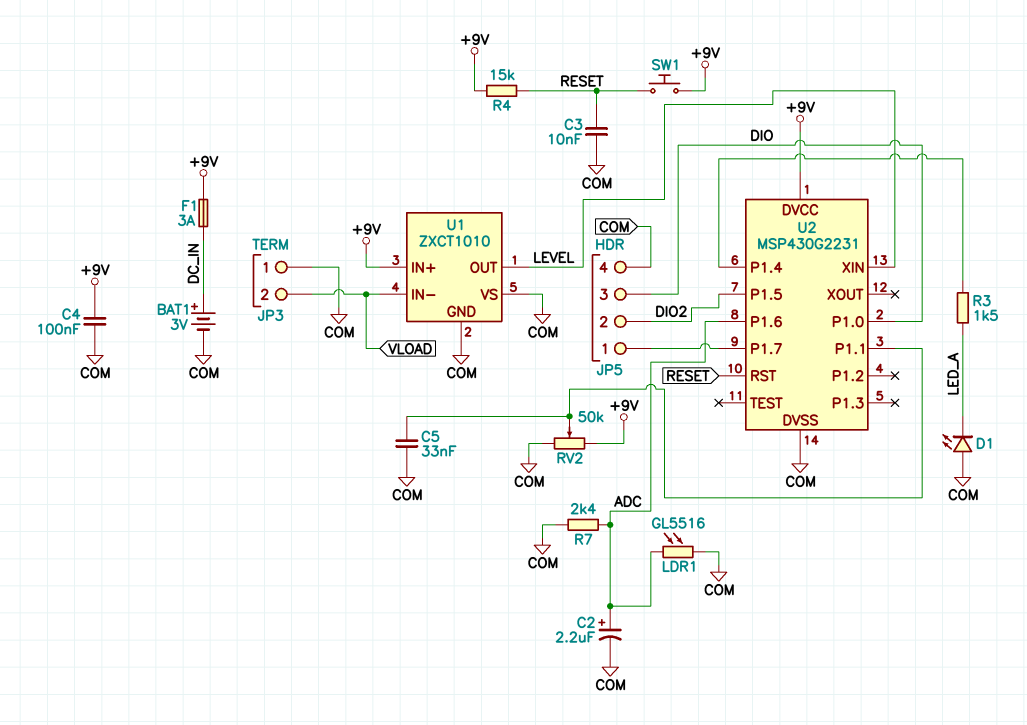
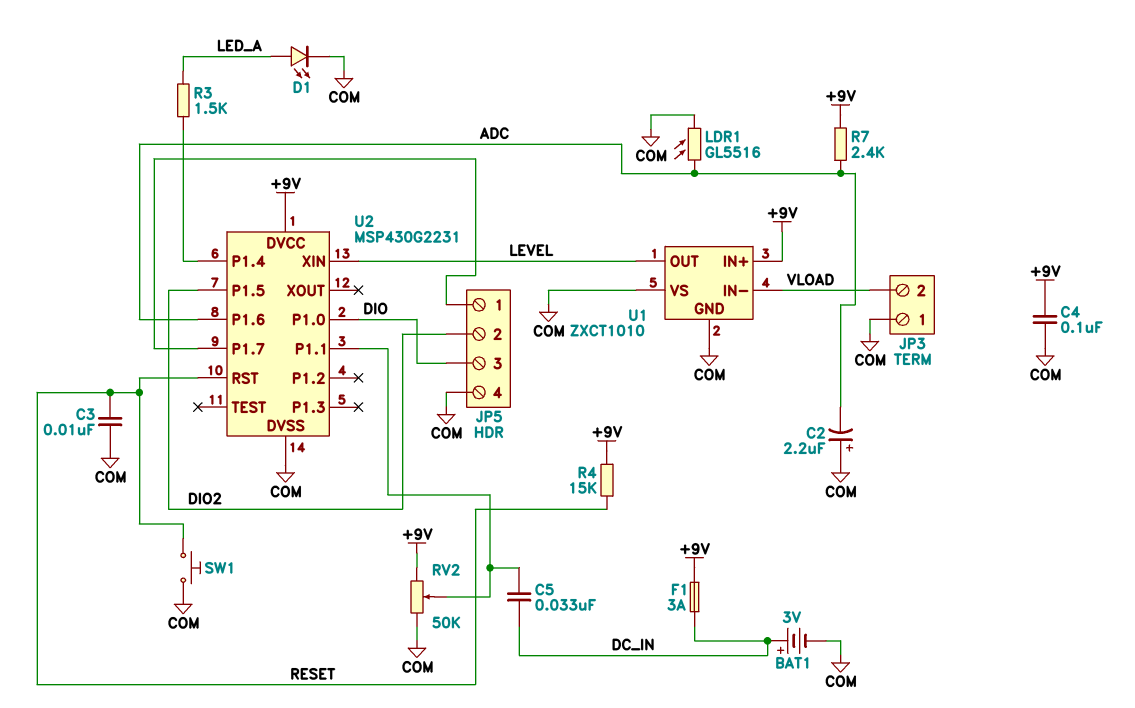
C2: 2.2uF (plus ADC, minus COM) -> 2.2uF (plus COM, minus ADC)
C5: 33nF (COM, U2/P1.1) -> 33nF (DC_IN, U2/P1.1)
D1: LED (A COM, K LED_A) -> LED (A LED_A, K COM)
R7: 2.4k (ADC, COM) -> 2.4k (+9V, ADC)
SW1: button (+9V, RESET) -> button (COM, RESET)

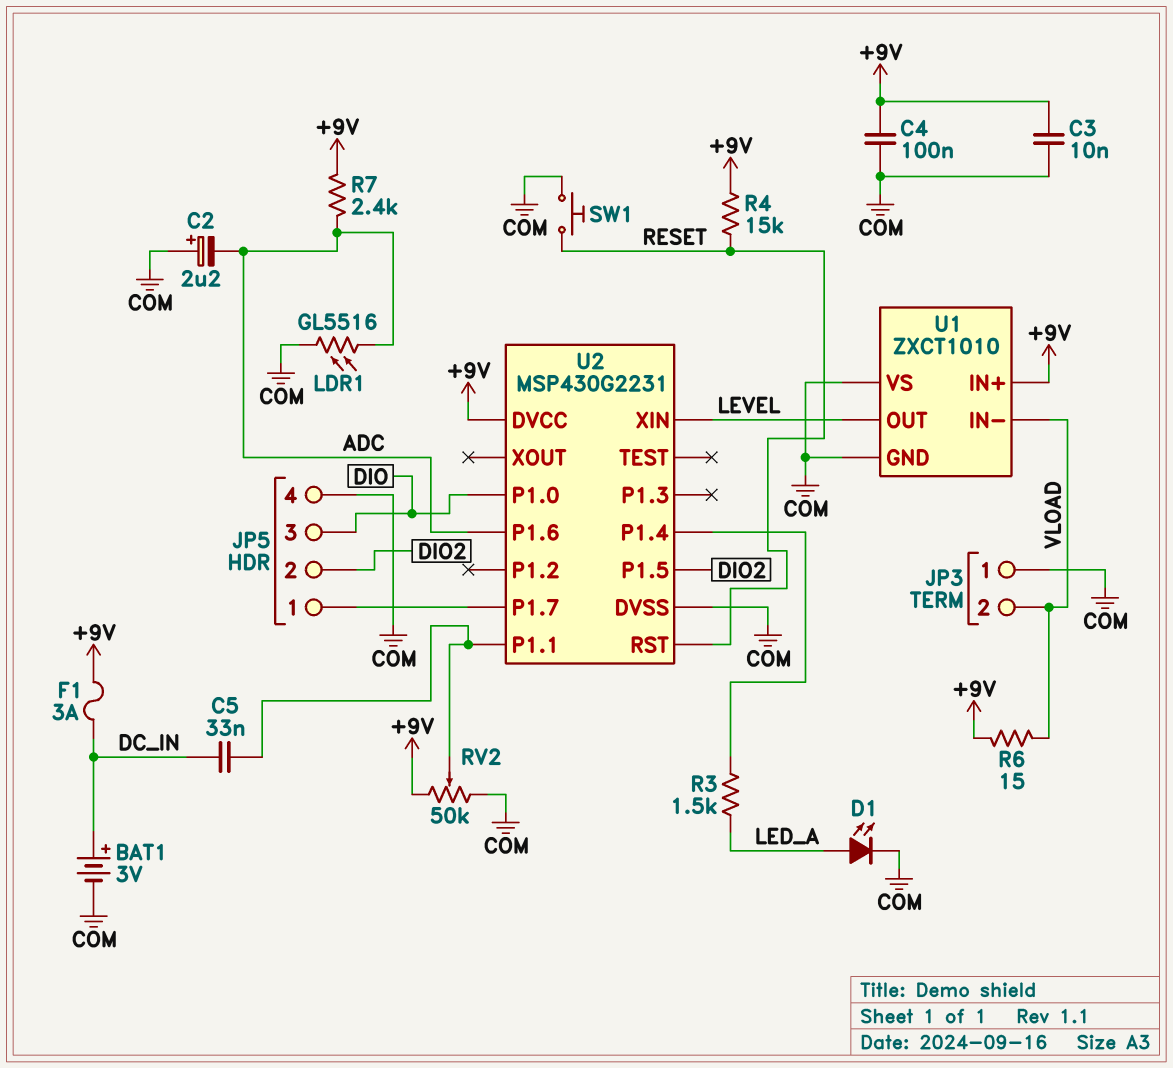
C3: 10nF (COM, RESET) -> 10nF (+9V, COM)
R6: none -> 15 (+9V, VLOAD)

